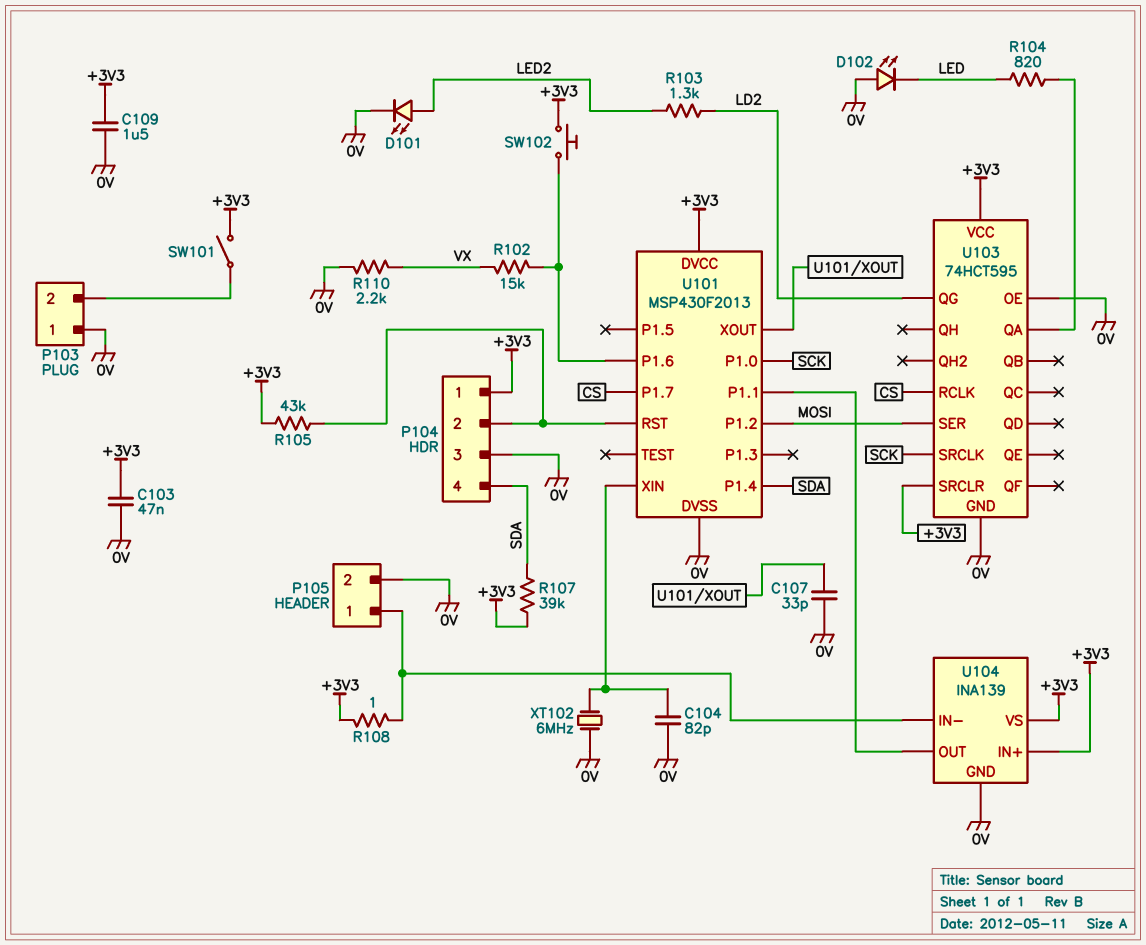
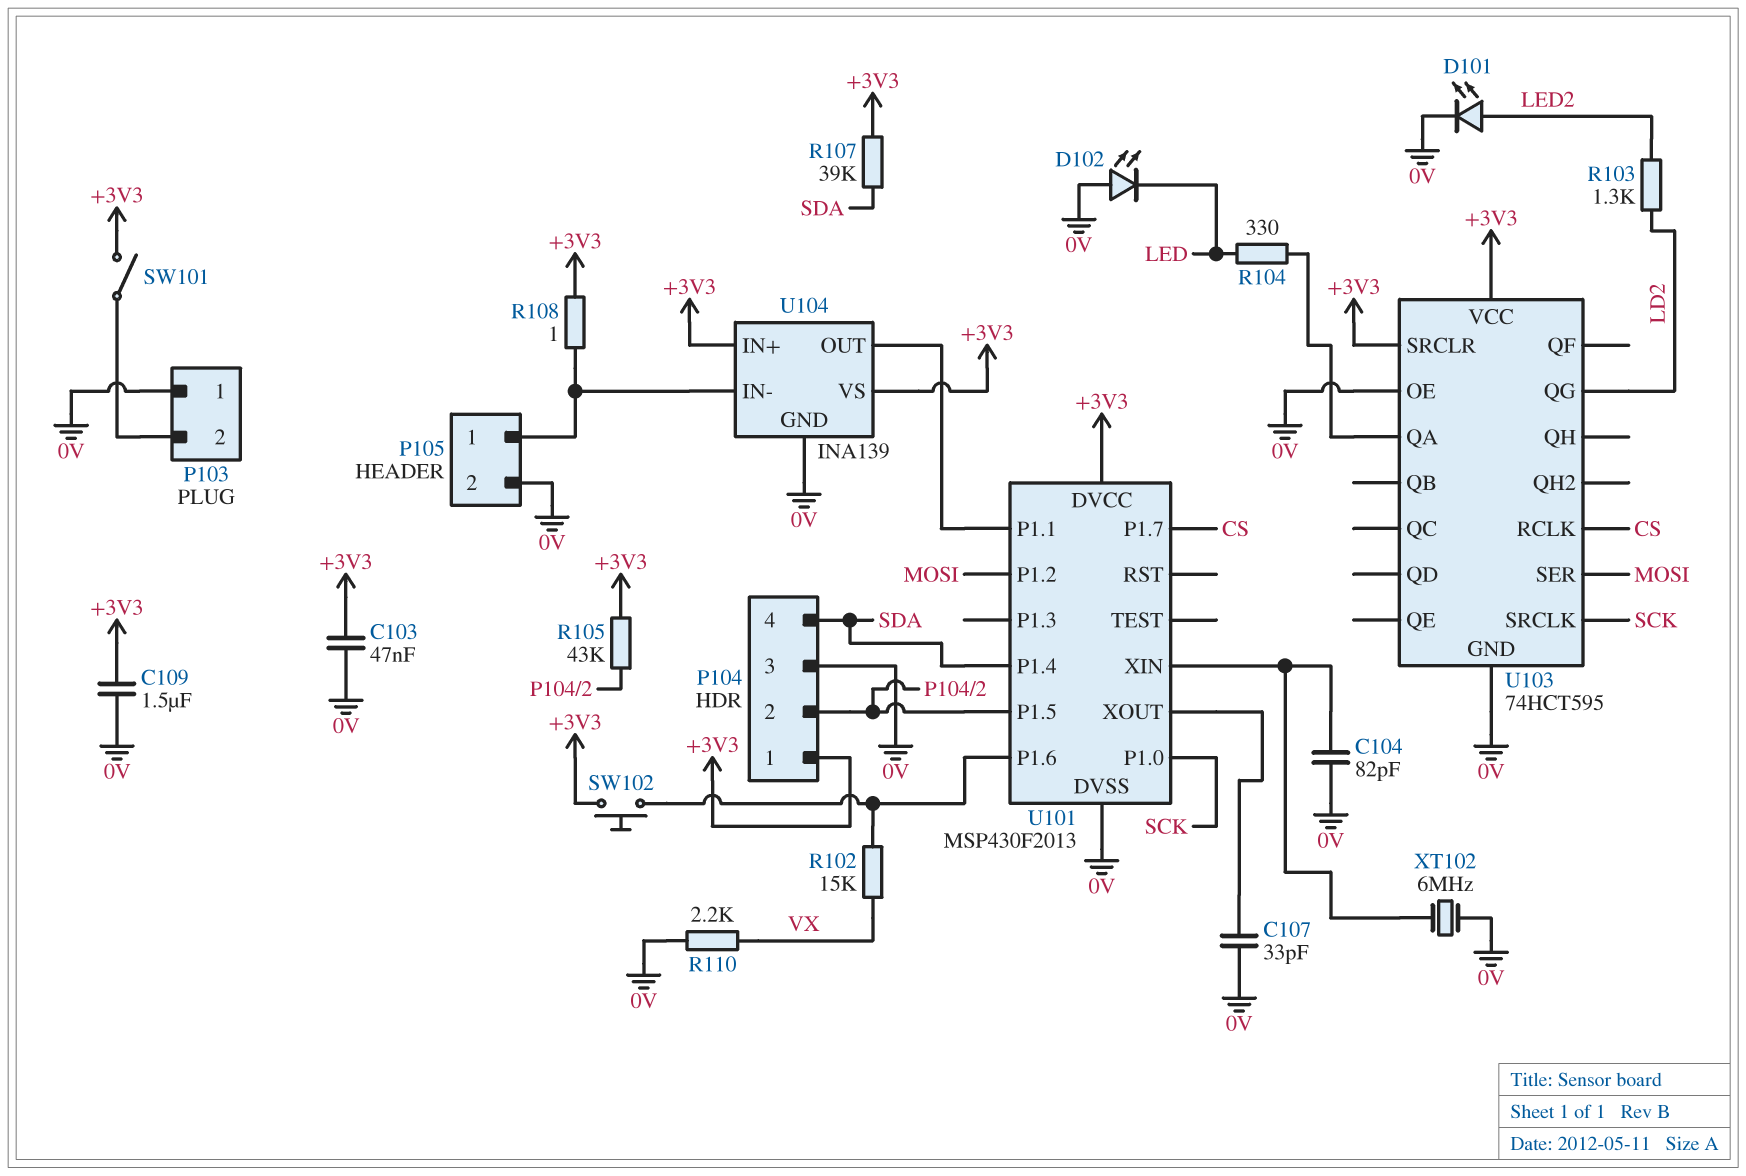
R104: 820 (LED, U103/QA) -> 330 (LED, U103/QA)
U101 pin P1.5: none -> P104/2
U101 pin RST: P104/2 -> none

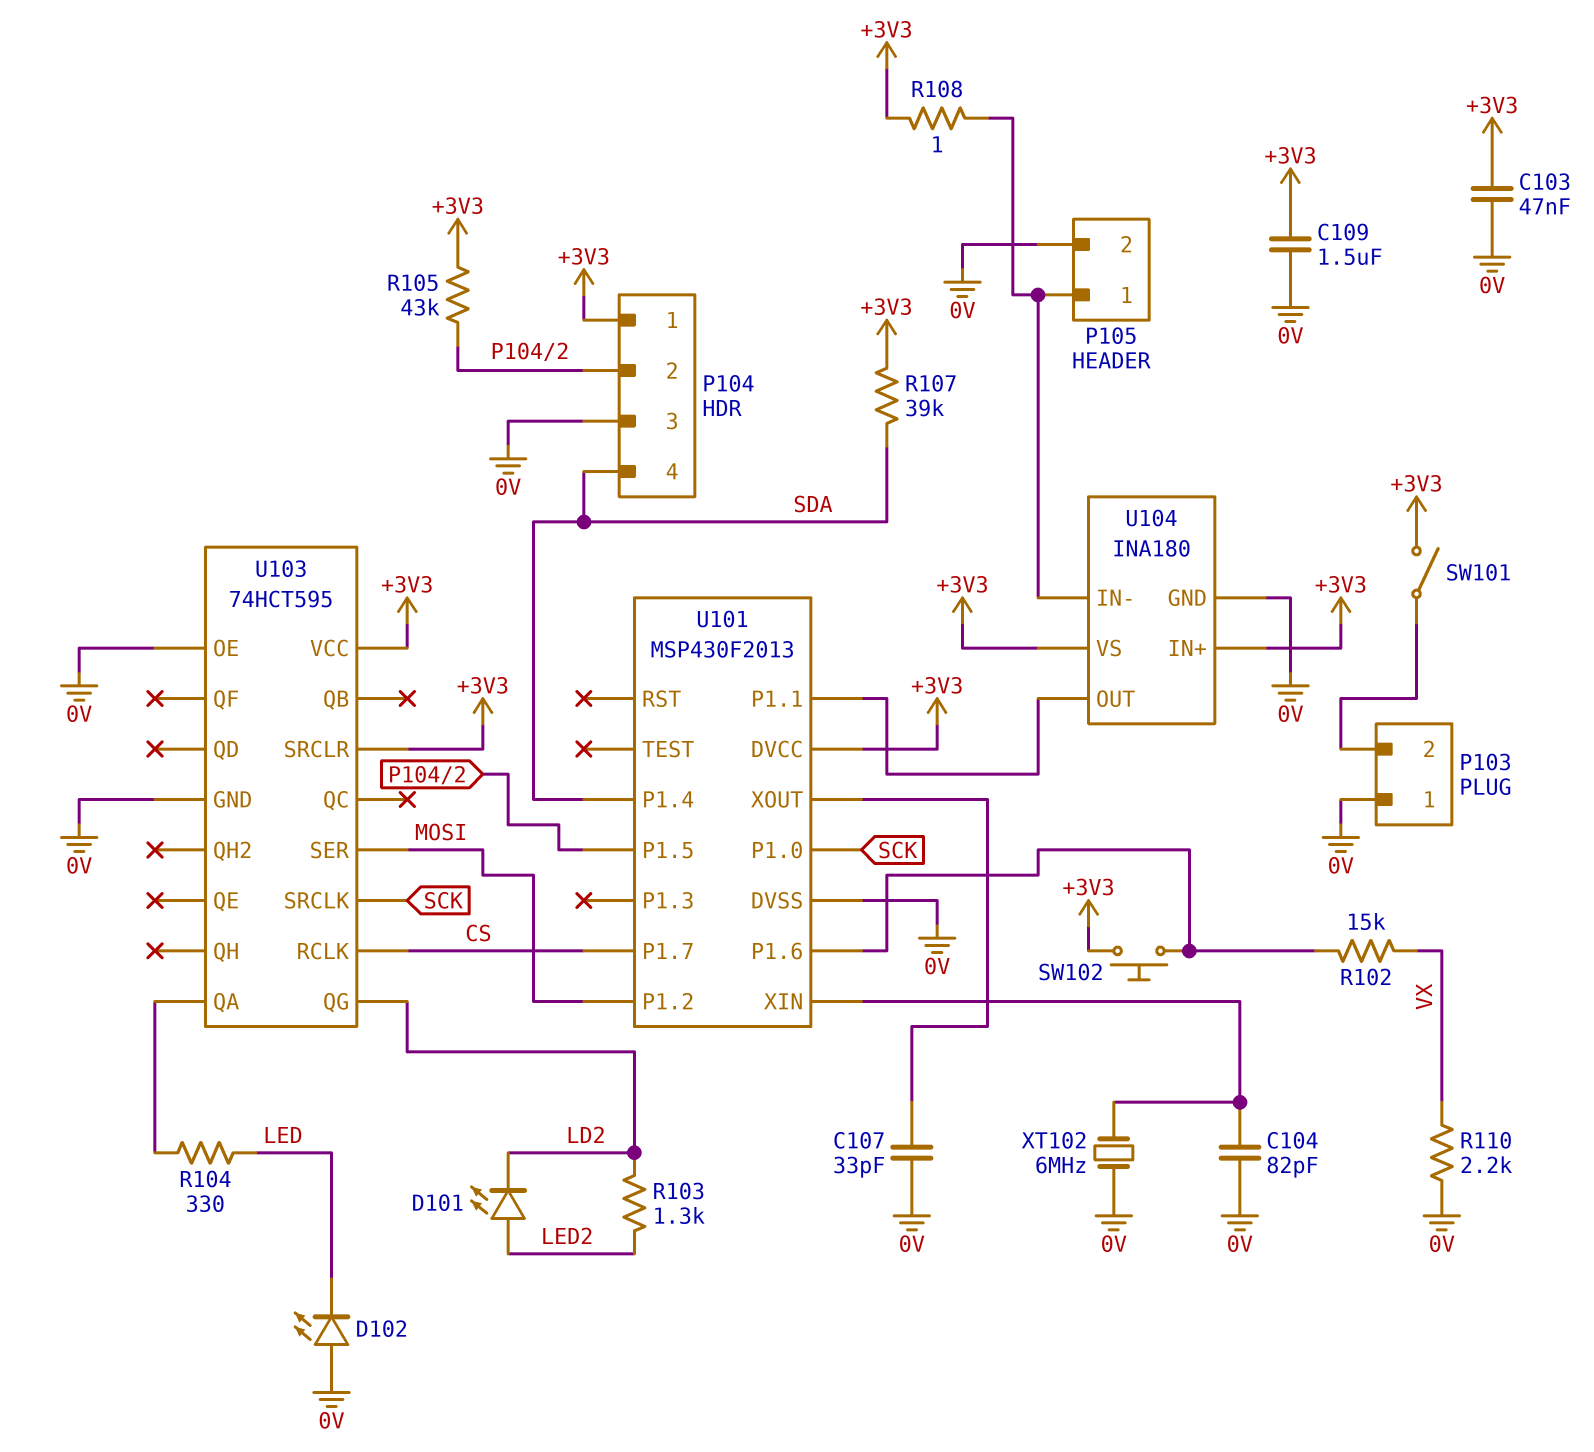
D101: LED (A LED2, K 0V) -> LED (A LED2, K LD2)
U104: INA139 -> INA180

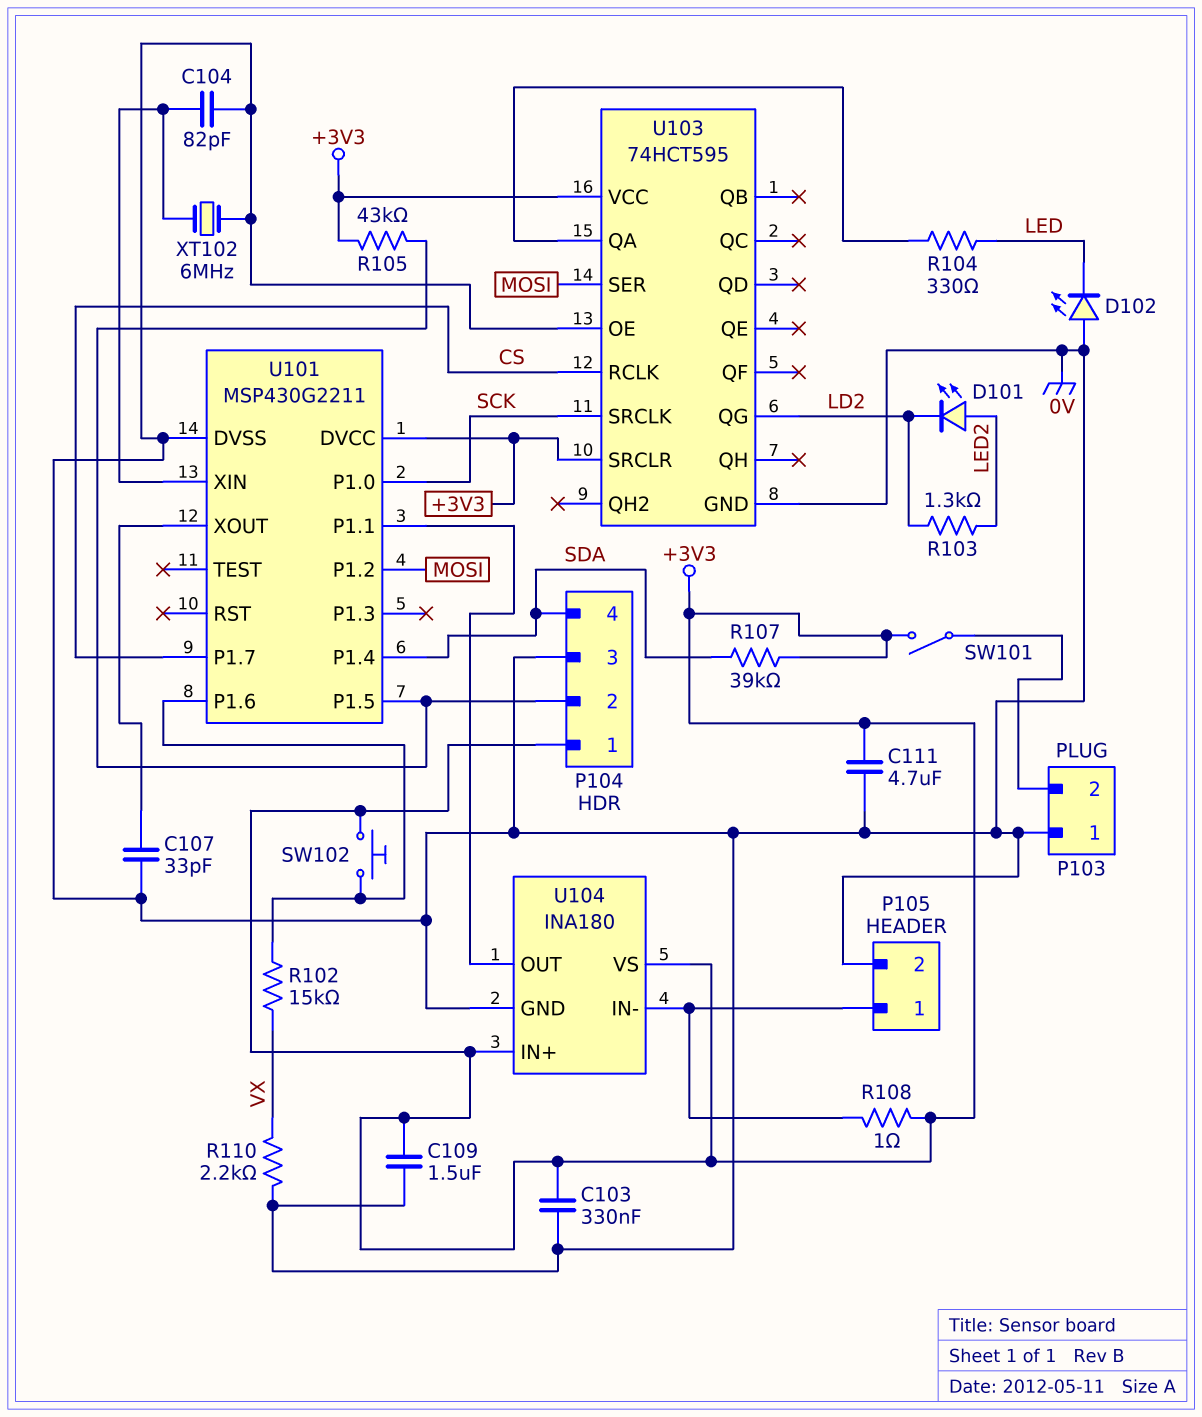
C103: 47nF (+3V3, 0V) -> 330nF (+3V3, 0V)
C111: none -> 4.7uF (+3V3, 0V)
U101: MSP430F2013 -> MSP430G2211

